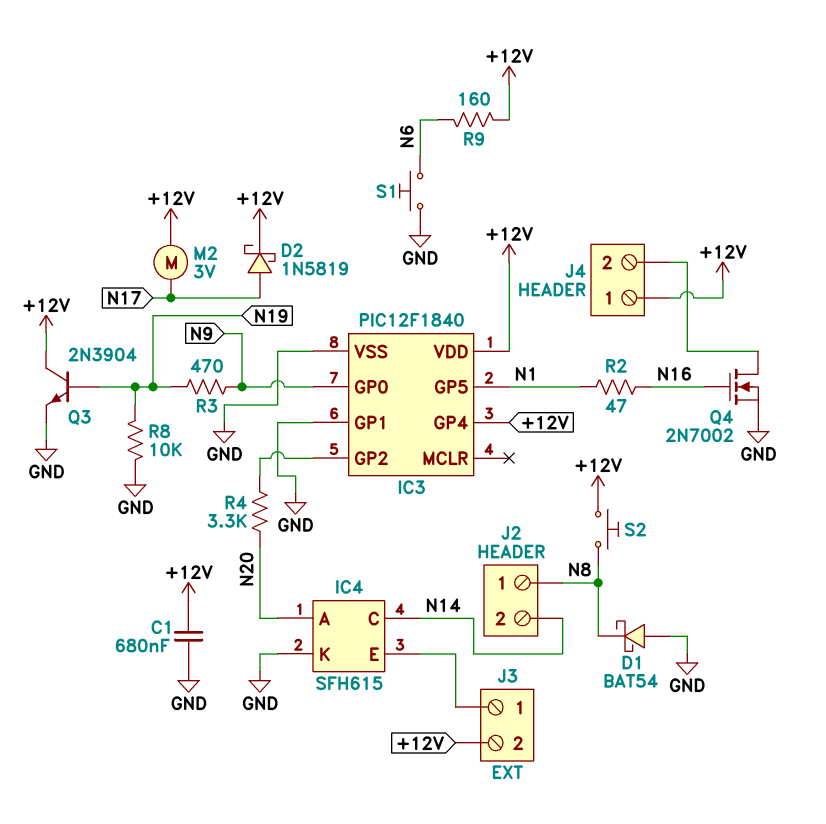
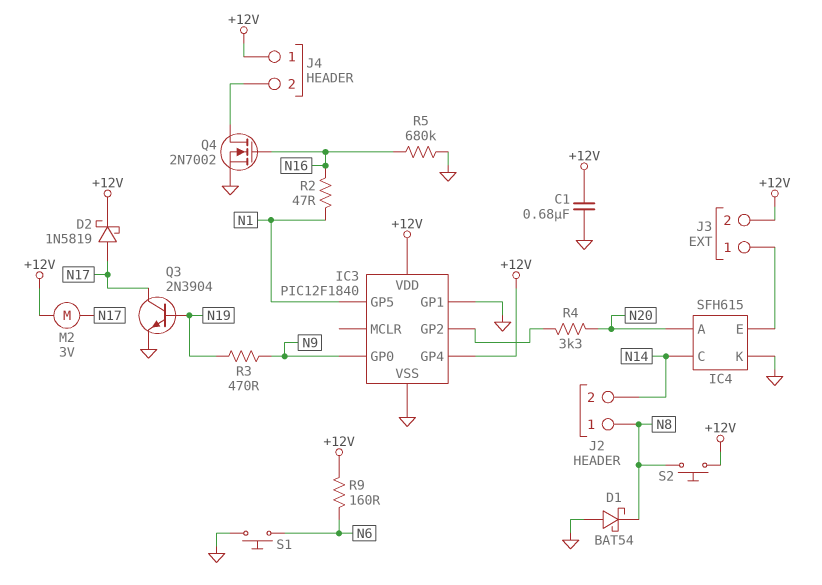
Q3: NPN 2N3904 (B N19, C +12V, E GND) -> NPN 2N3904 (B N19, C N17, E GND)
R5: none -> 680k (GND, N16)
R8: 10k (GND, N19) -> none

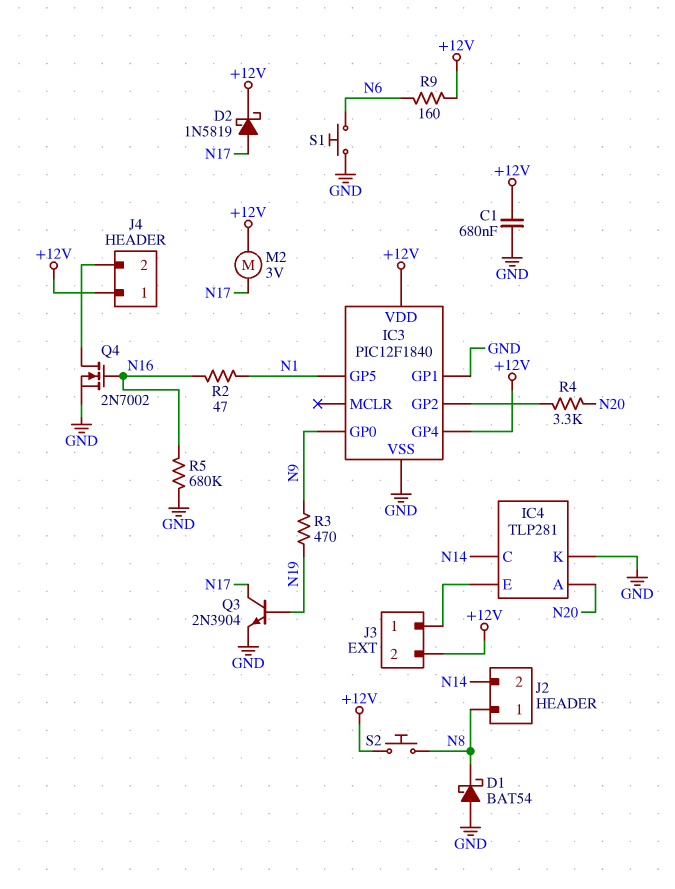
IC4: SFH615 -> TLP281

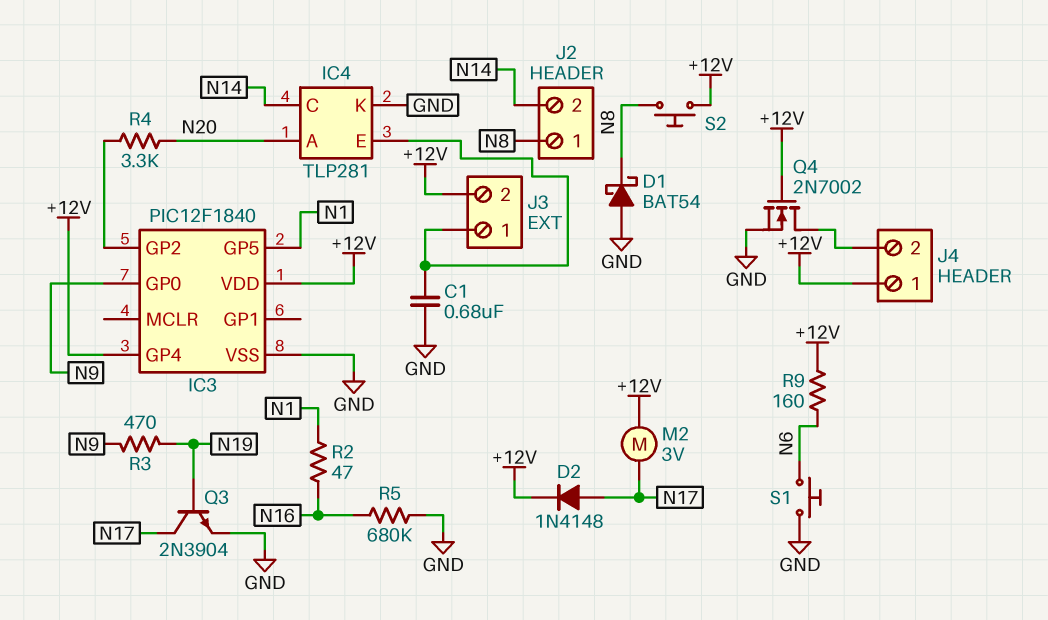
C1: 680nF (+12V, GND) -> 680nF (GND, IC4/E)
D2: schottky 1N5819 (A N17, K +12V) -> diode 1N4148 (A N17, K +12V)
IC3 pin GP1: GND -> none
Q4: NMOS 2N7002 (G N16, D J4/2, S GND) -> NMOS 2N7002 (G +12V, D J4/2, S GND)

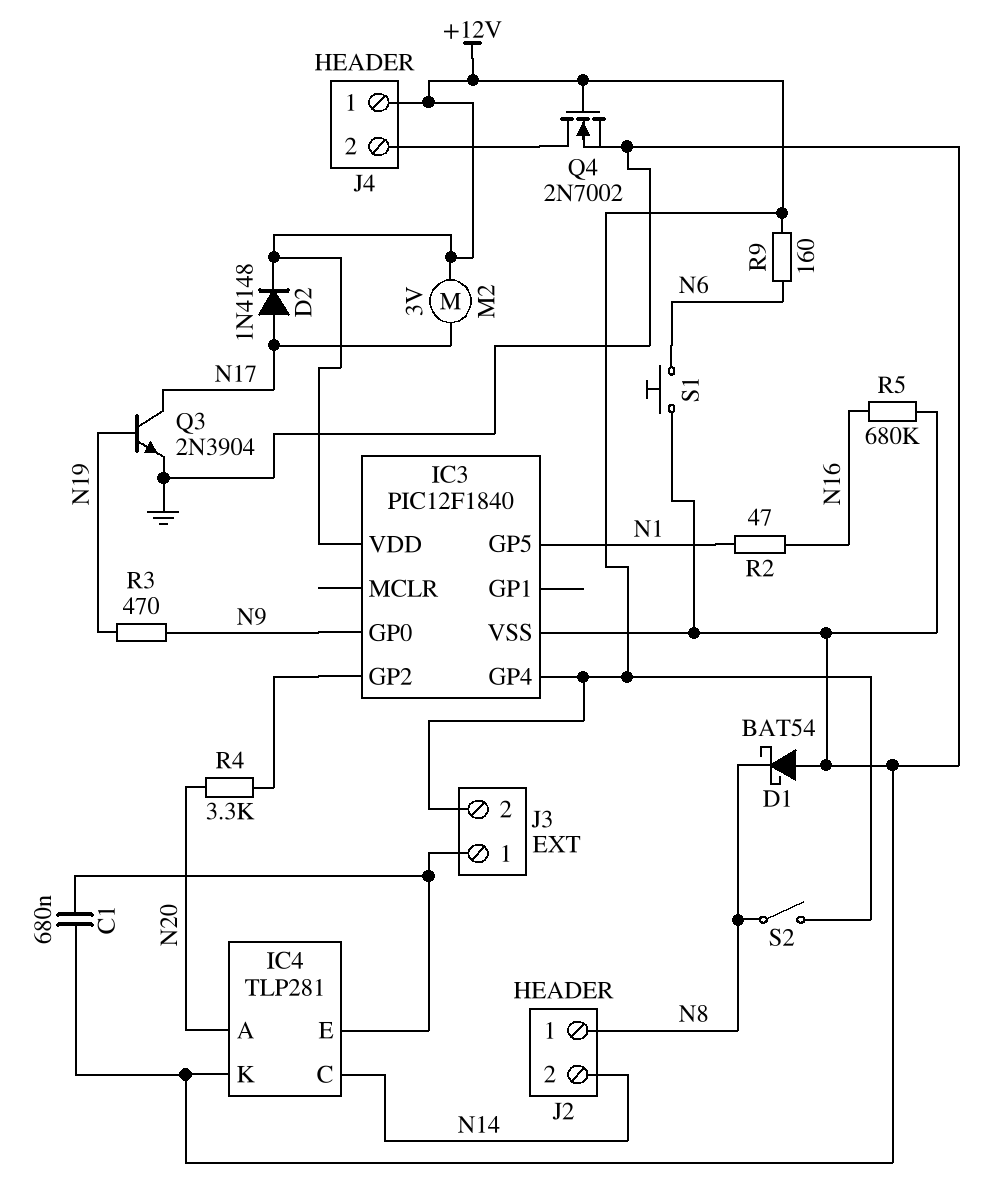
S2: button (+12V, N8) -> switch (+12V, N8)

